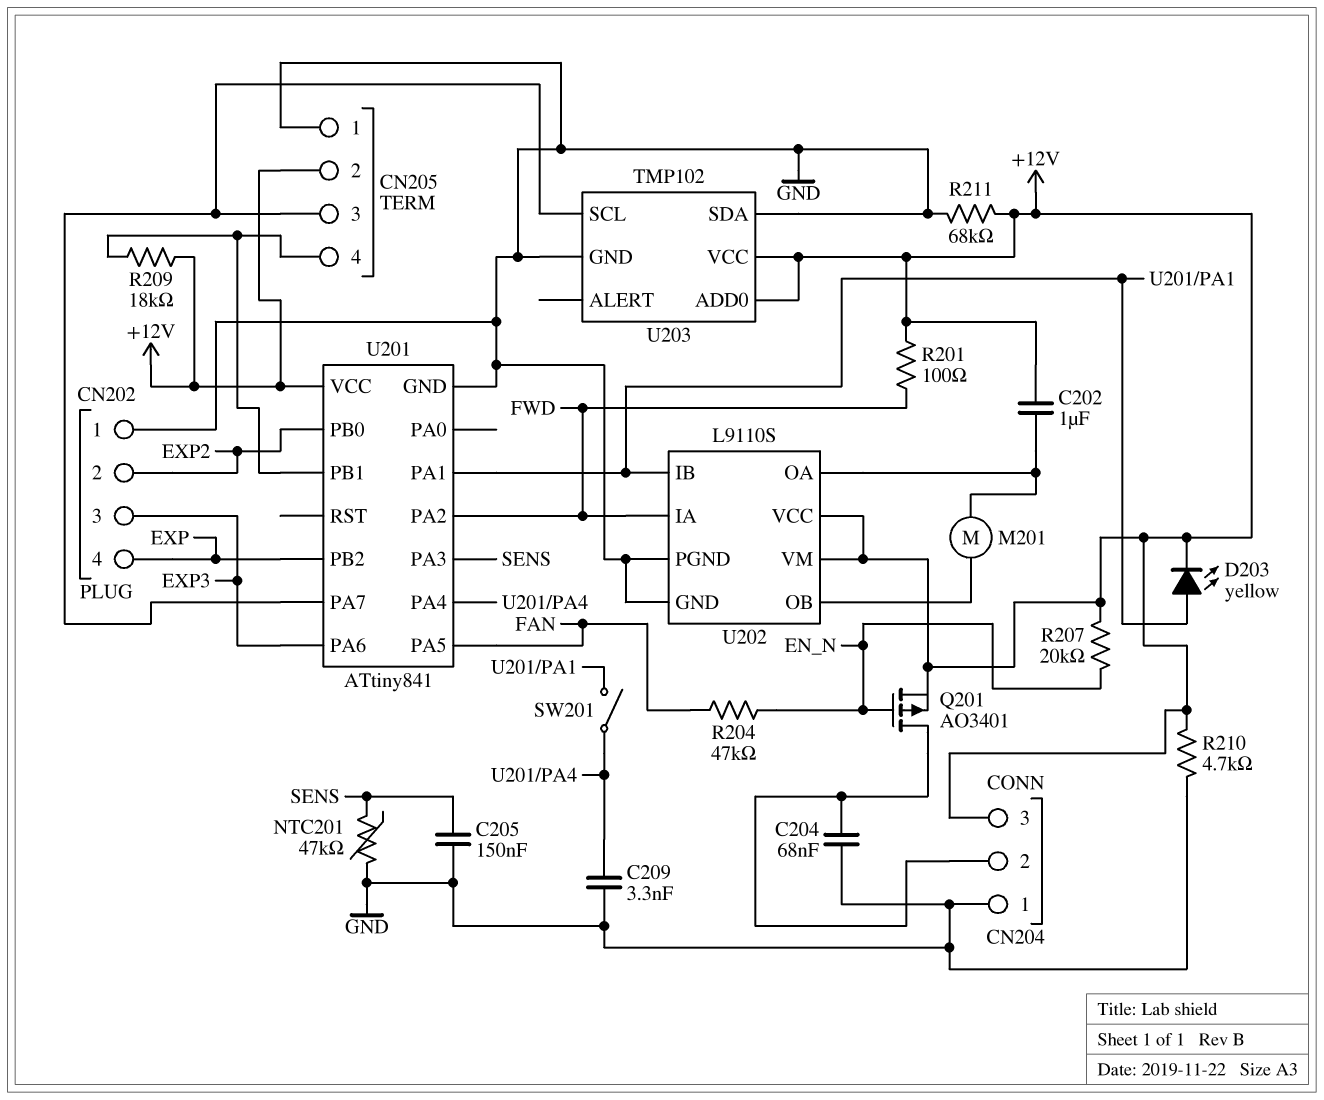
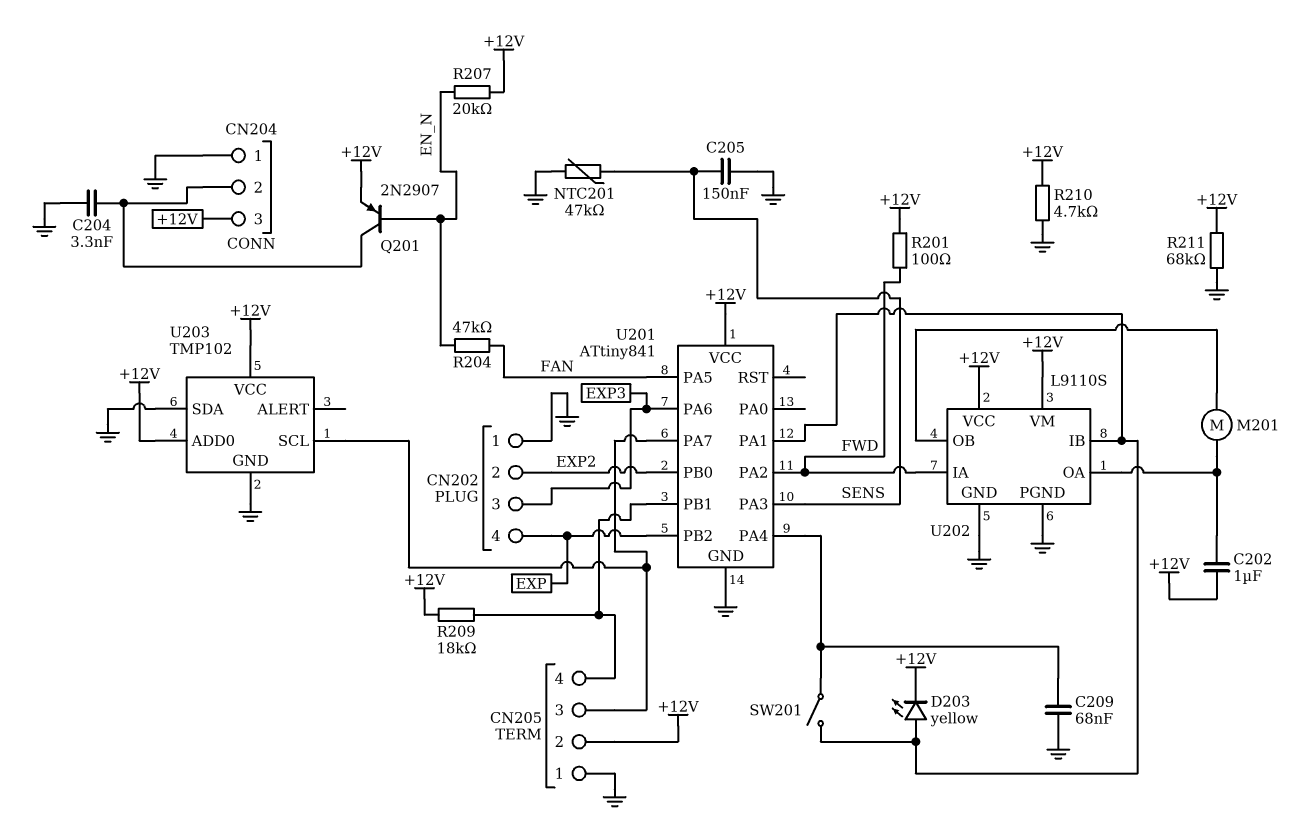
C204: 68nF (CN204/2, GND) -> 3.3nF (CN204/2, GND)
C209: 3.3nF (GND, U201/PA4) -> 68nF (GND, U201/PA4)
Q201: PMOS AO3401 (G EN_N, D CN204/2, S +12V) -> PNP 2N2907 (B EN_N, C CN204/2, E +12V)

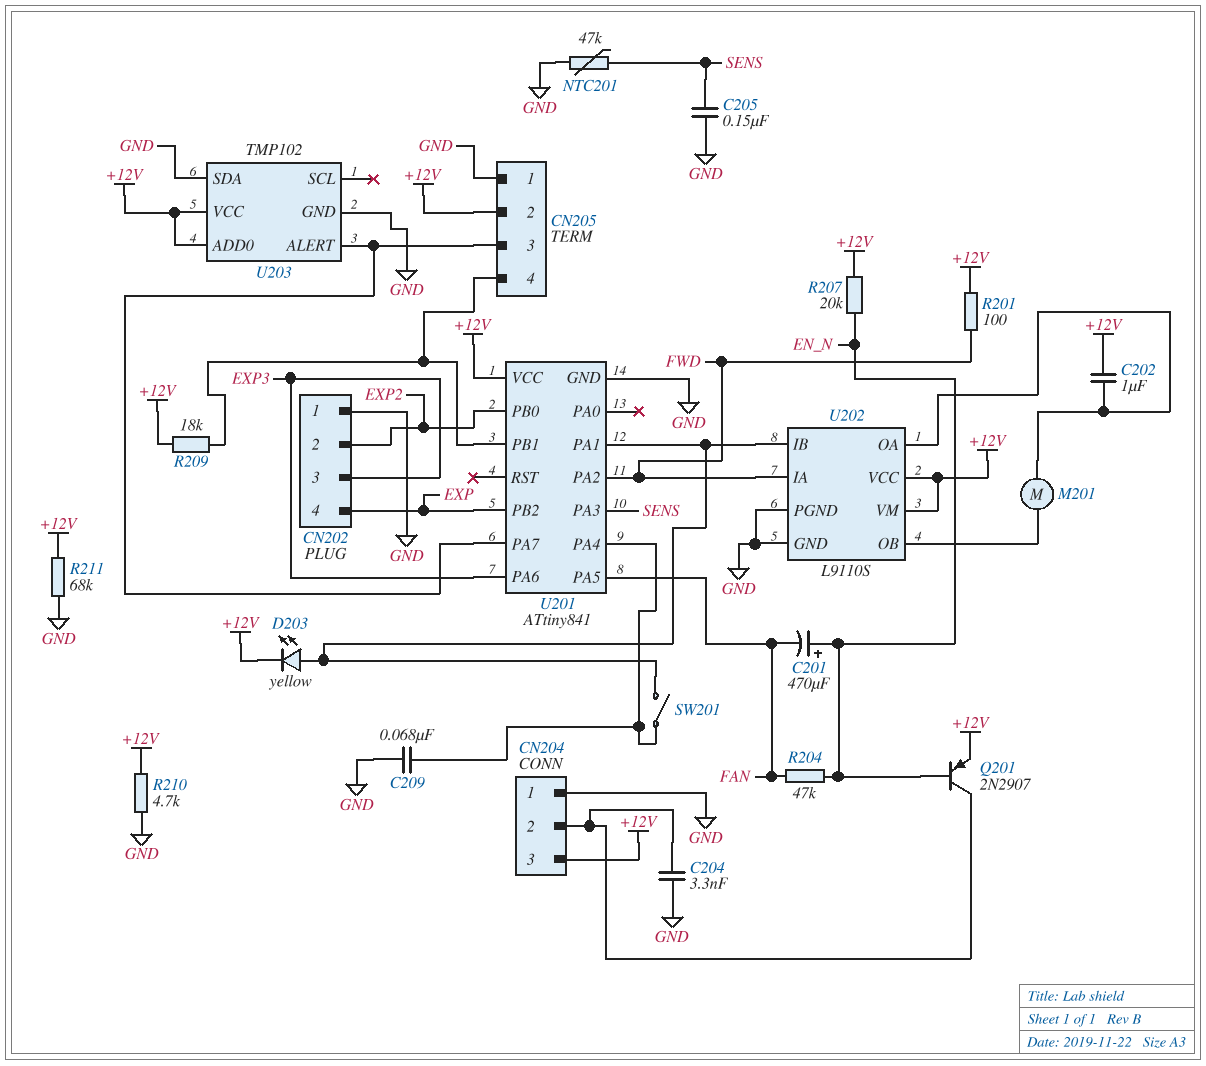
C201: none -> 470uF (plus EN_N, minus FAN)
U203 pin ALERT: none -> CN205/3
U203 pin SCL: CN205/3 -> none

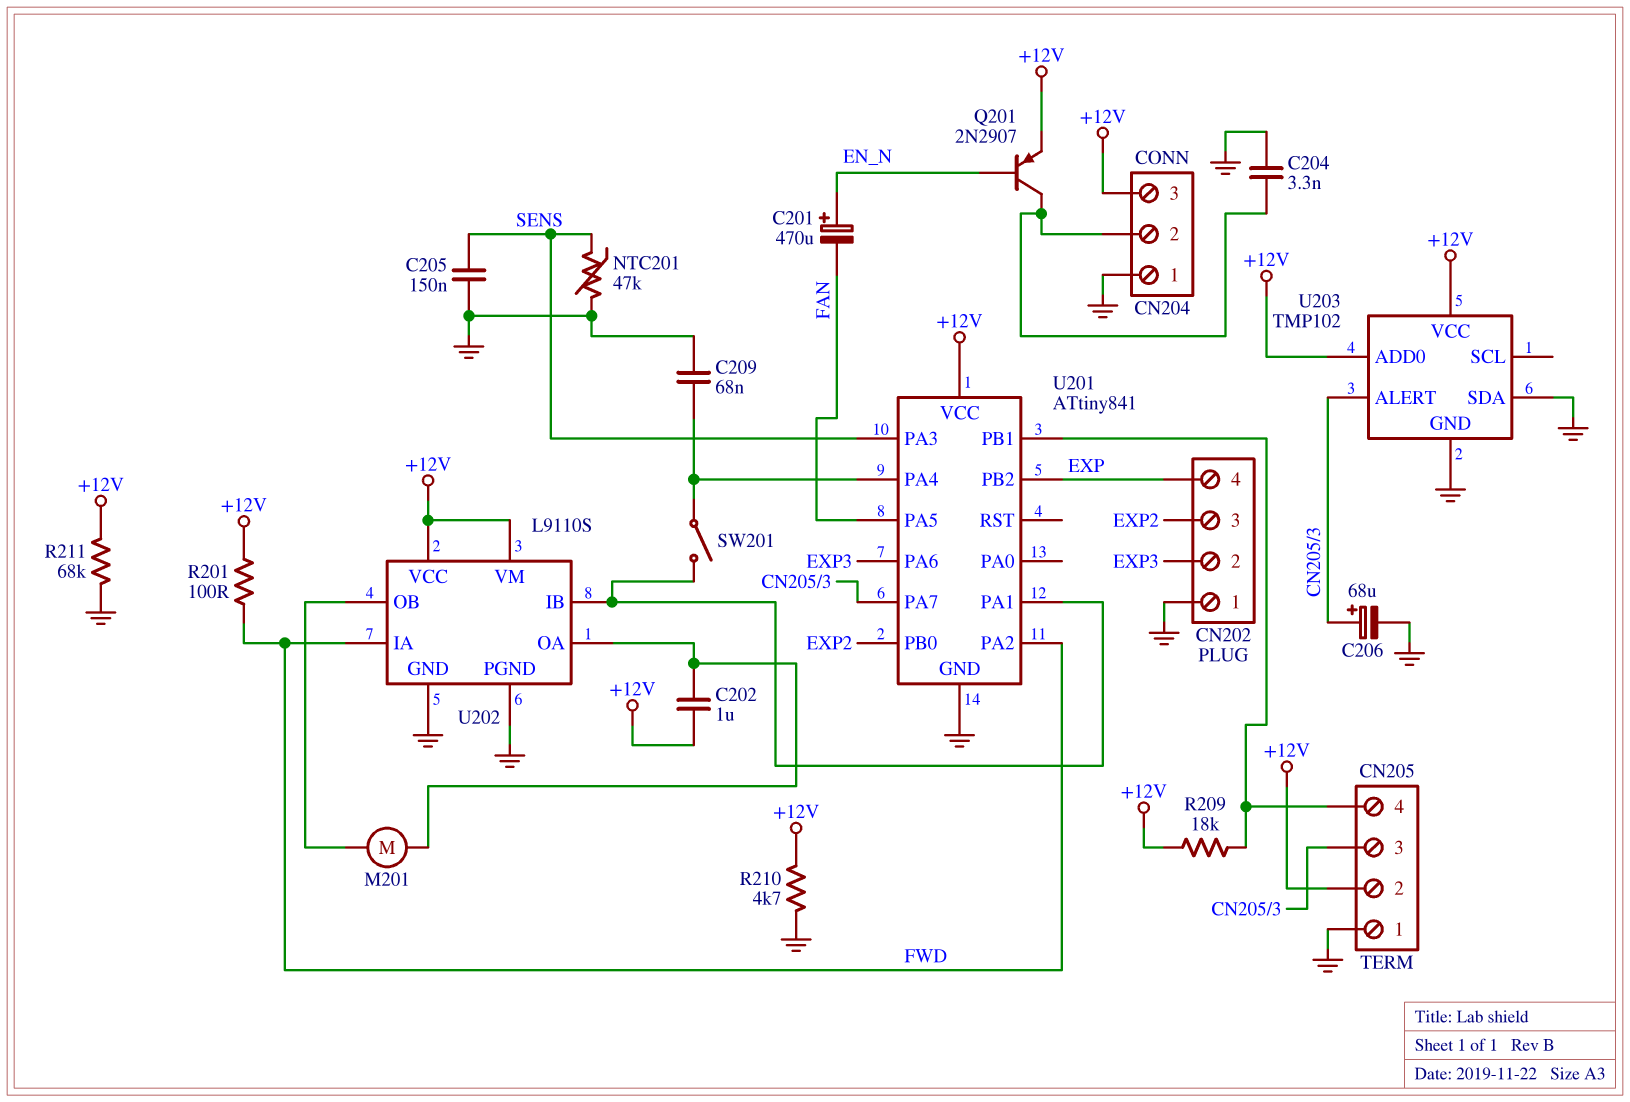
C206: none -> 68uF (plus CN205/3, minus GND)
CN202 pin 2: EXP2 -> EXP3
CN202 pin 3: EXP3 -> EXP2
D203: LED yellow (A U201/PA1, K +12V) -> none
R204: 47k (EN_N, FAN) -> none
R207: 20k (+12V, EN_N) -> none

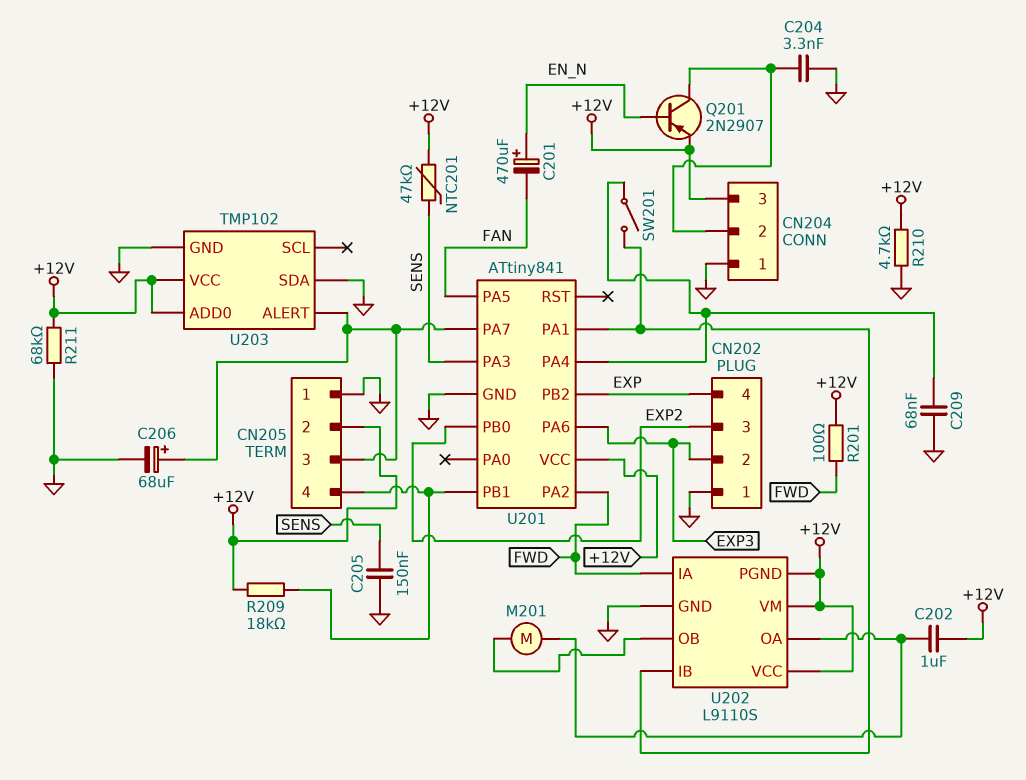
NTC201: 47k (GND, SENS) -> 47k (+12V, SENS)
U202 pin PGND: GND -> +12V

